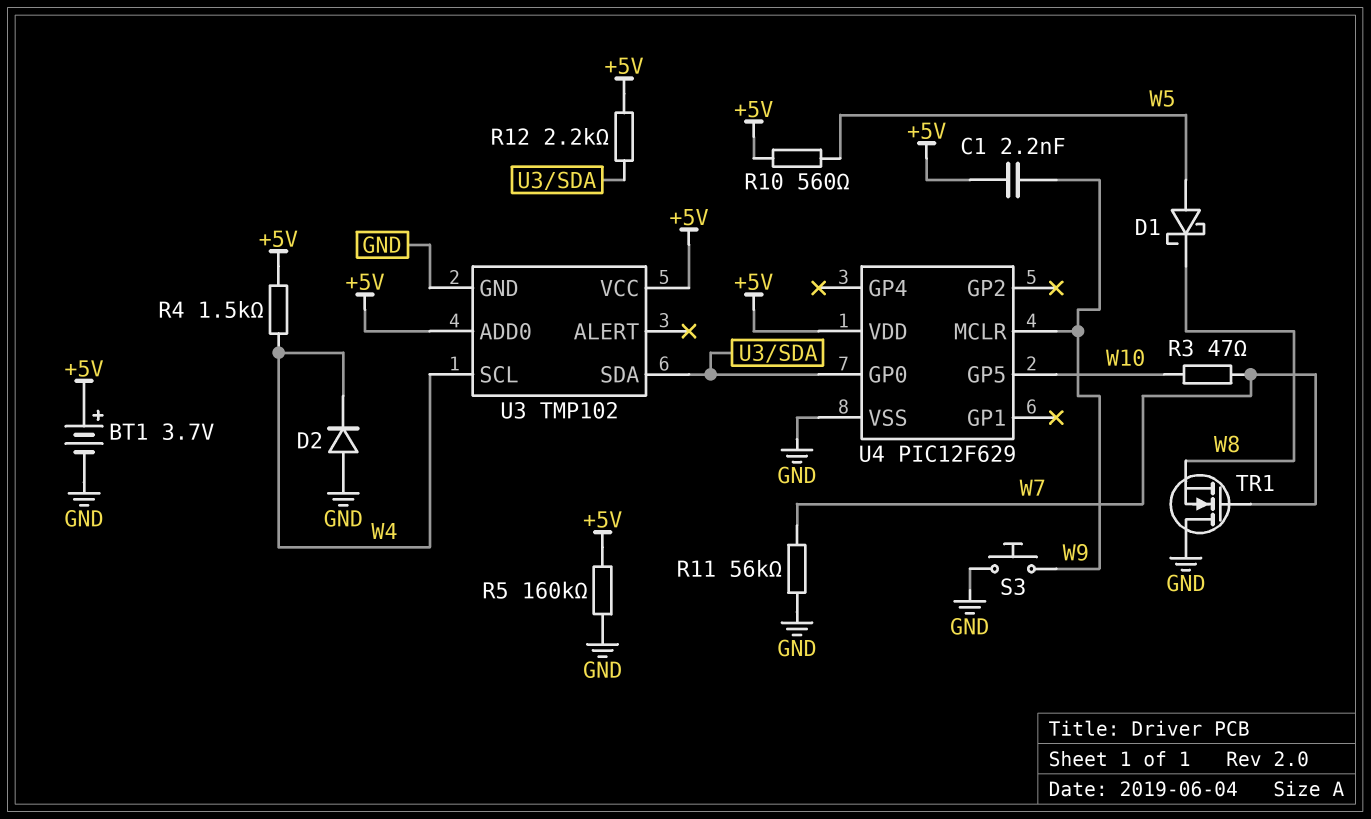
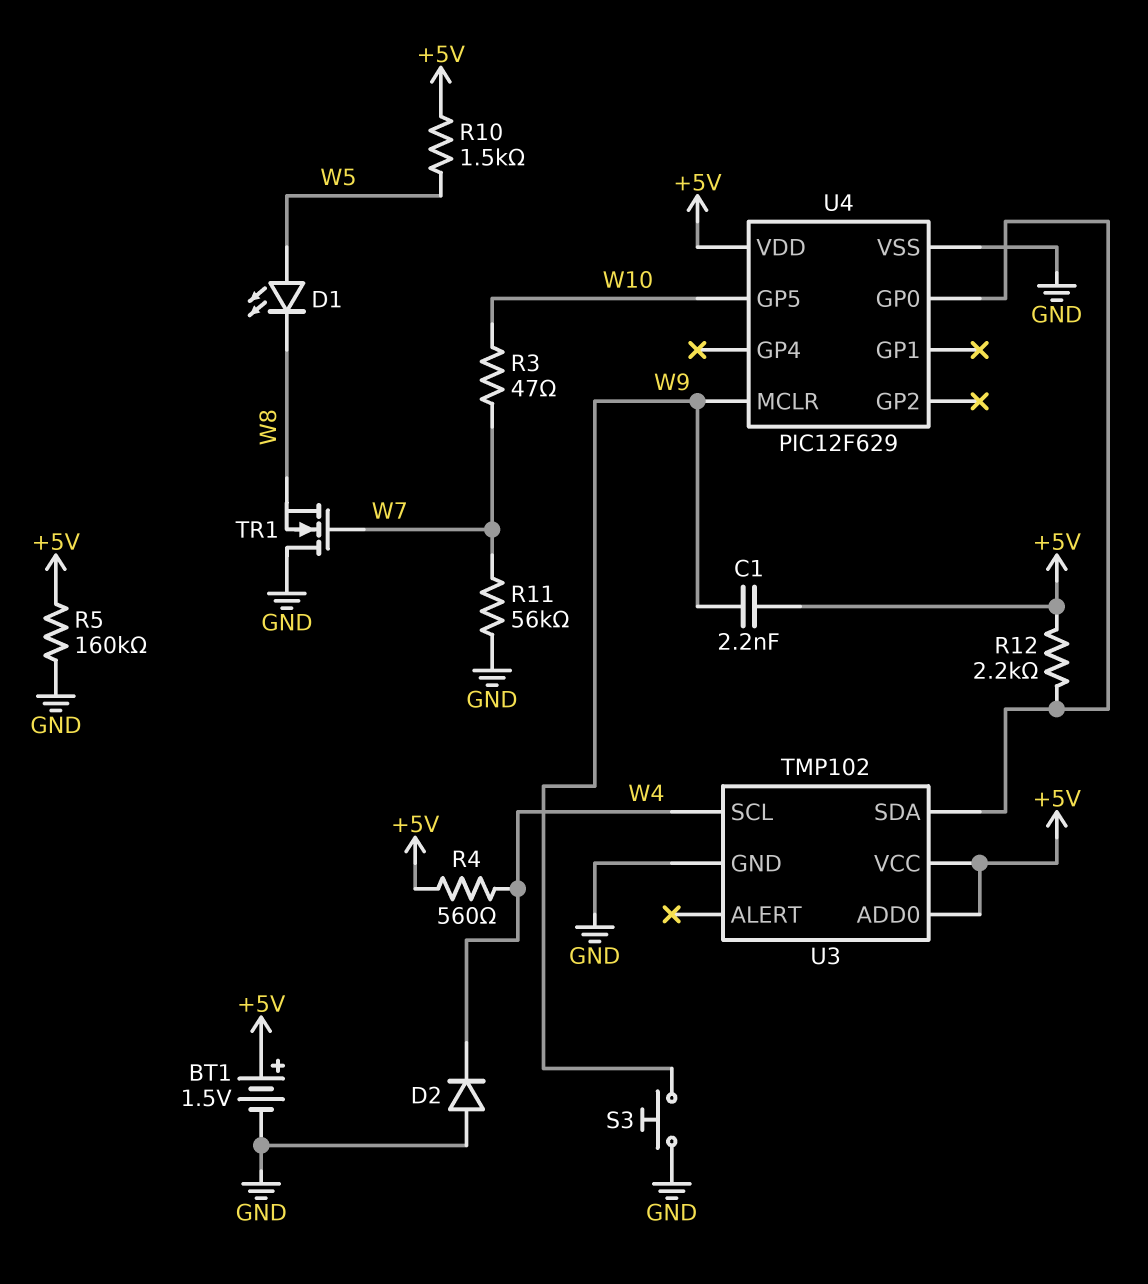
BT1: 3.7V (plus +5V, minus GND) -> 1.5V (plus +5V, minus GND)
D1: schottky (A W5, K W8) -> LED (A W5, K W8)
R4: 1.5k (+5V, W4) -> 560 (+5V, W4)
R10: 560 (+5V, W5) -> 1.5k (+5V, W5)

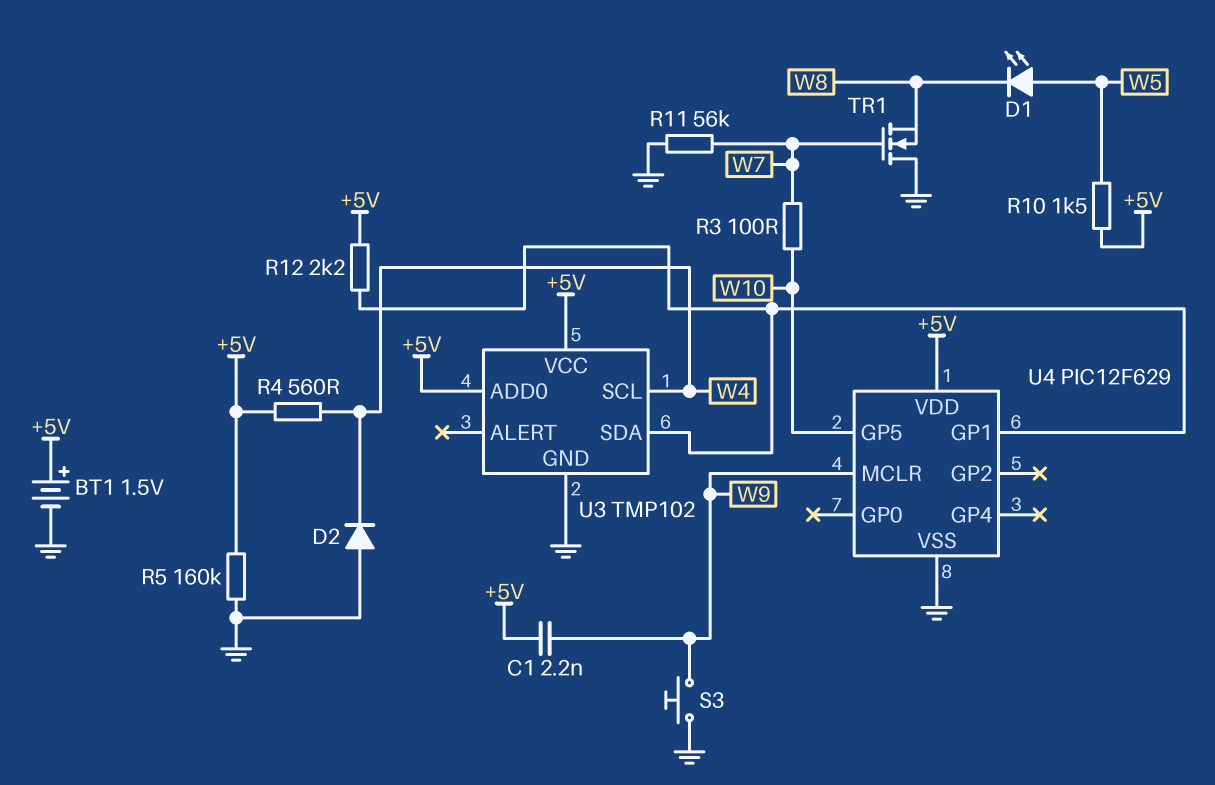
R3: 47 (W7, W10) -> 100 (W7, W10)
U4 pin GP0: U3/SDA -> none
U4 pin GP1: none -> U3/SDA

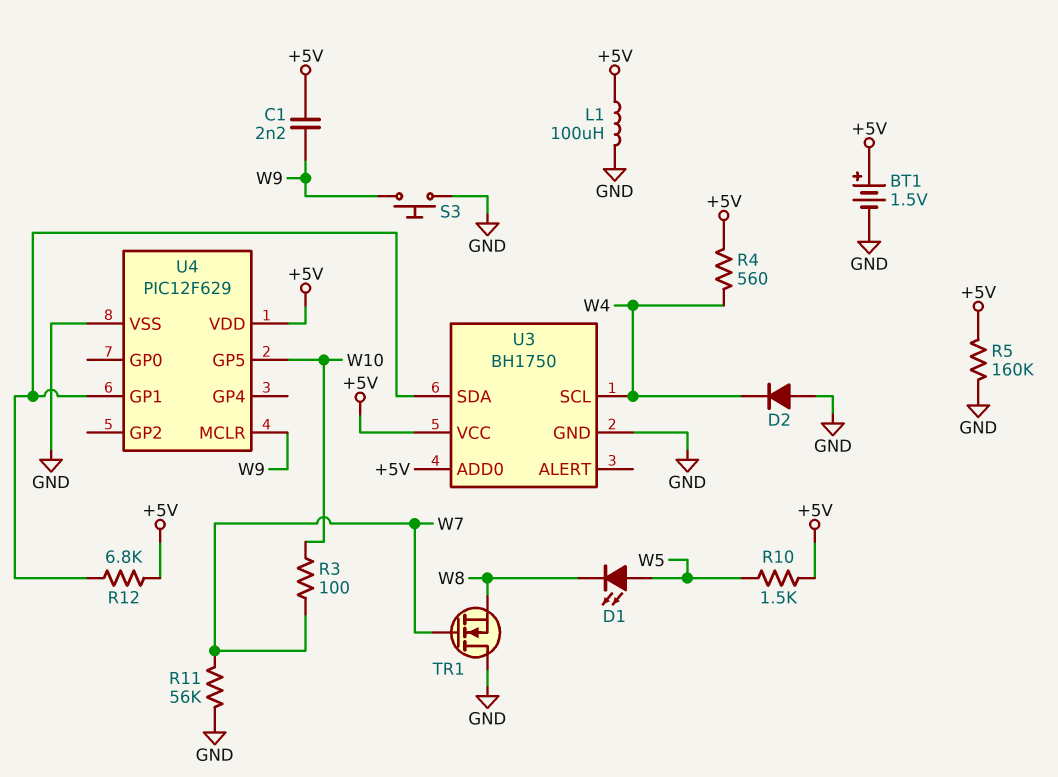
L1: none -> 100uH (+5V, GND)
R12: 2.2k (+5V, U3/SDA) -> 6.8k (+5V, U3/SDA)
U3: TMP102 -> BH1750

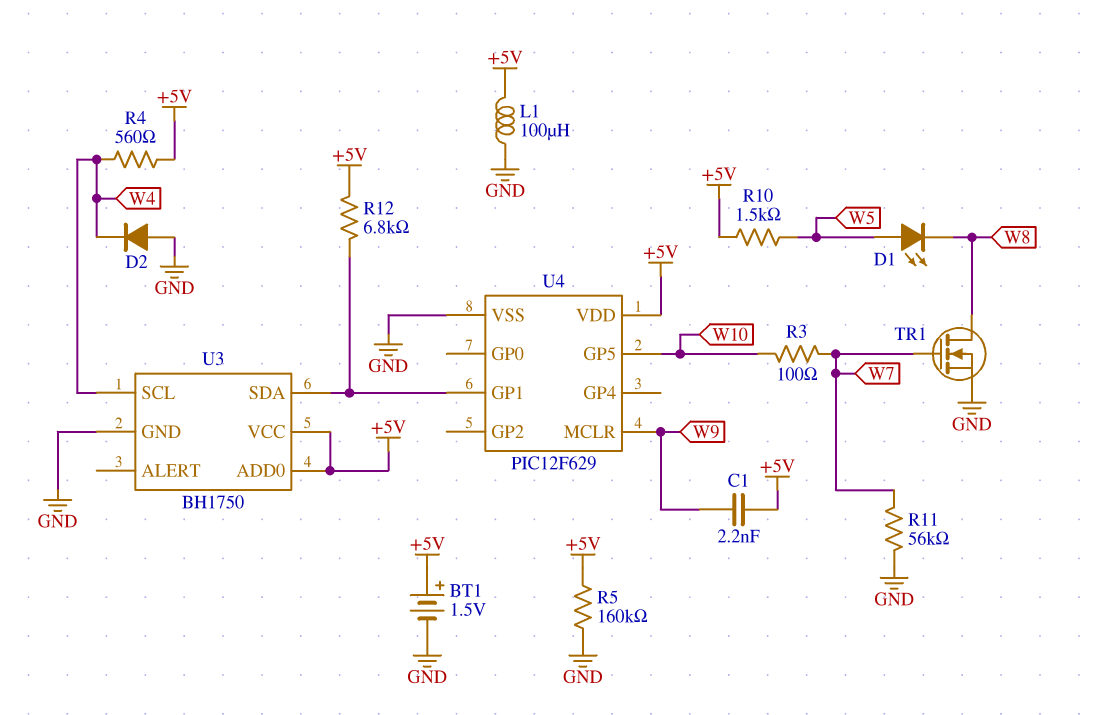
S3: button (GND, W9) -> none
TR1: NMOS (G W7, D GND, S W8) -> NMOS (G W7, D W8, S GND)

